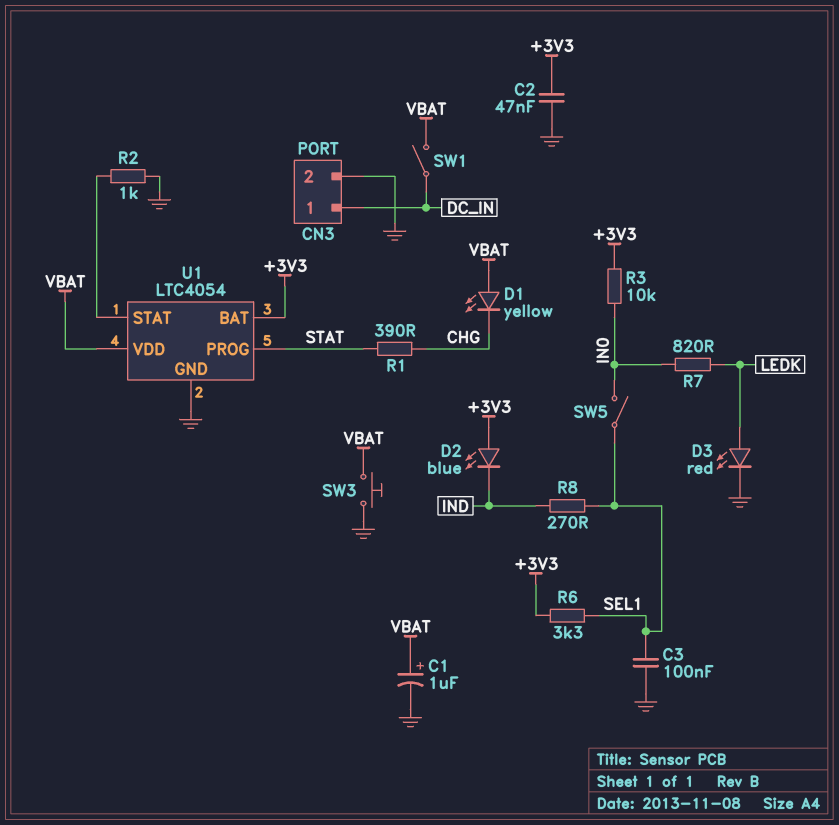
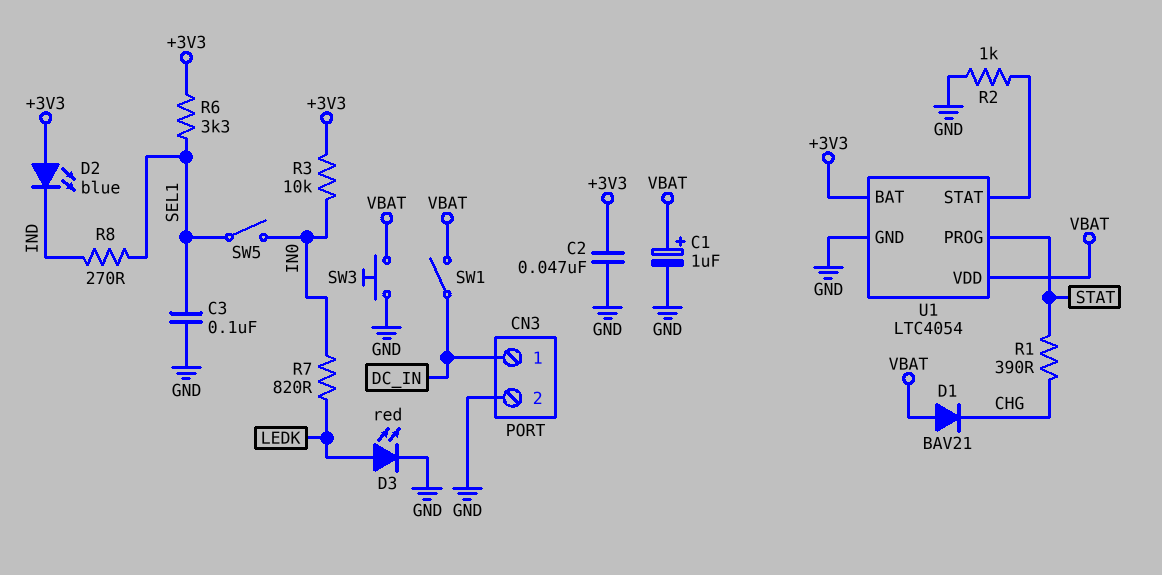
D1: LED yellow (A VBAT, K CHG) -> diode BAV21 (A VBAT, K CHG)

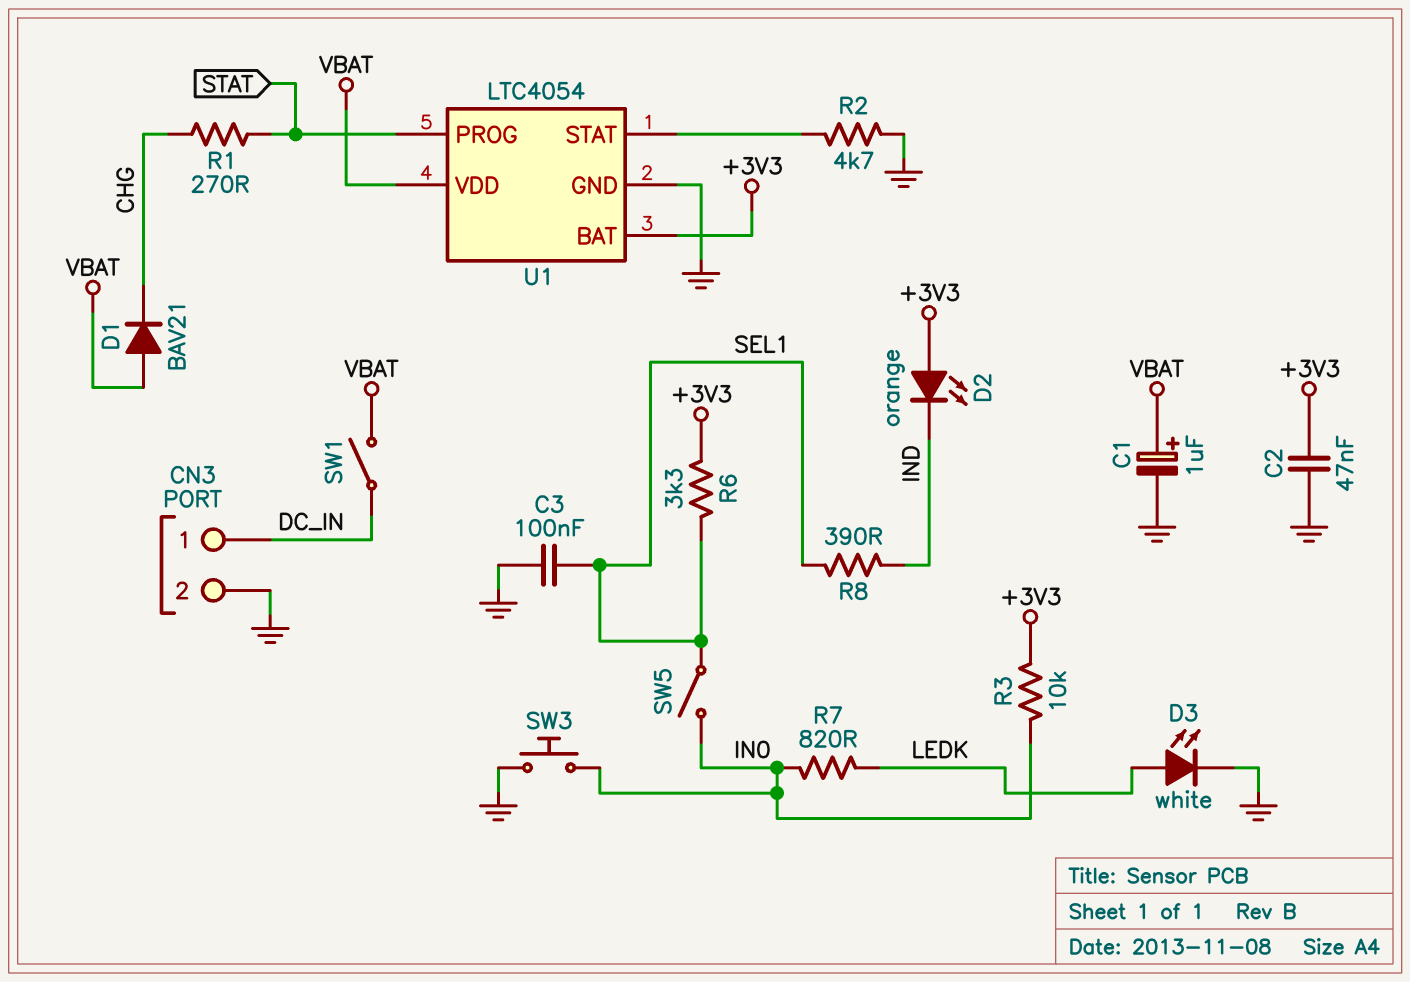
D2: LED blue (A +3V3, K IND) -> LED orange (A +3V3, K IND)
D3: LED red (A LEDK, K GND) -> LED white (A LEDK, K GND)
R1: 390 (CHG, STAT) -> 270 (CHG, STAT)
R2: 1k (GND, U1/STAT) -> 4.7k (GND, U1/STAT)
R8: 270 (IND, SEL1) -> 390 (IND, SEL1)
SW3: button (GND, VBAT) -> button (GND, IN0)

